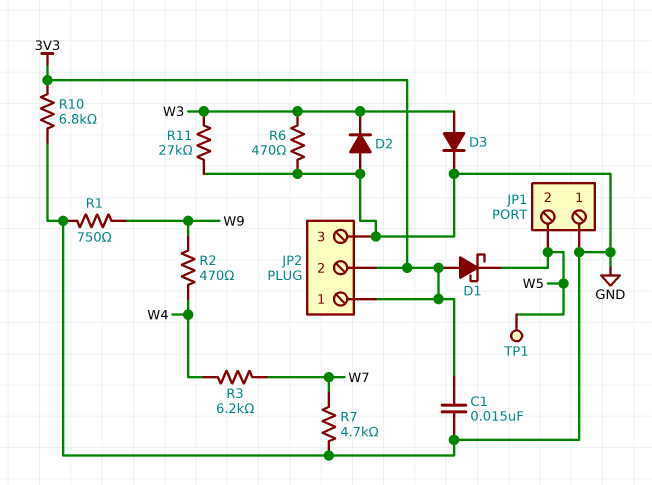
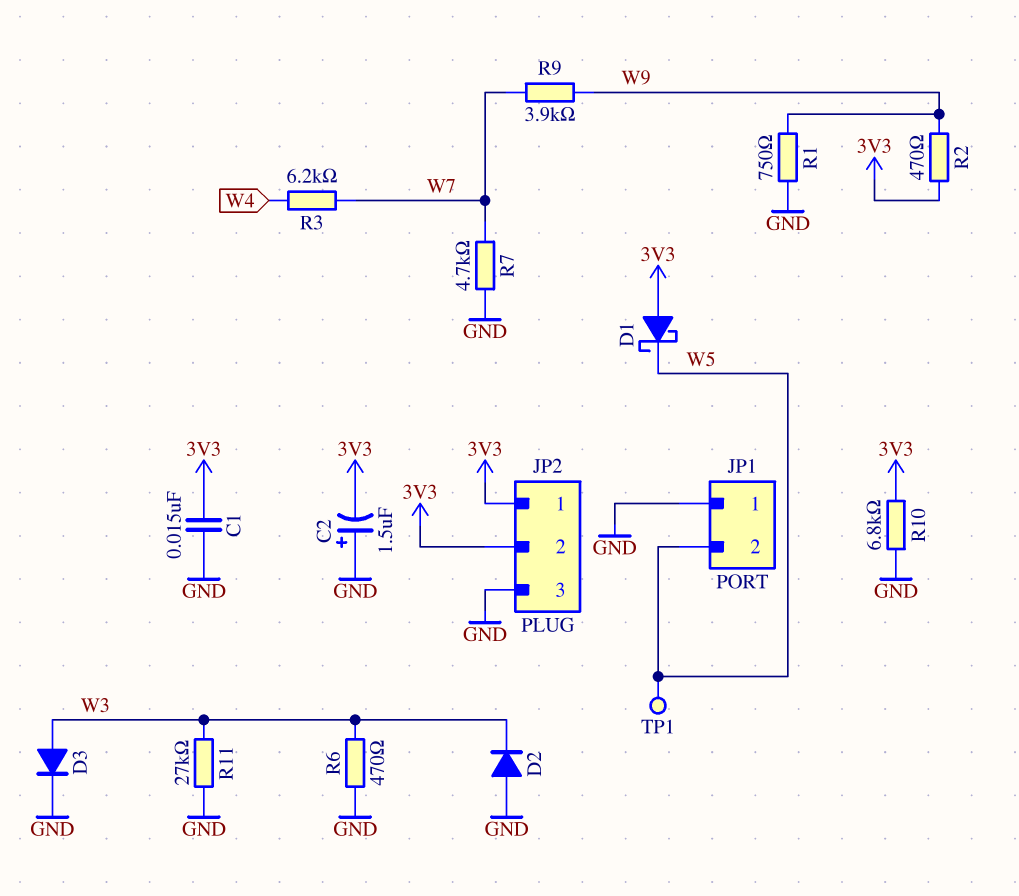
C2: none -> 1.5uF (plus GND, minus 3V3)
R2: 470 (W4, W9) -> 470 (3V3, W9)
R9: none -> 3.9k (W7, W9)

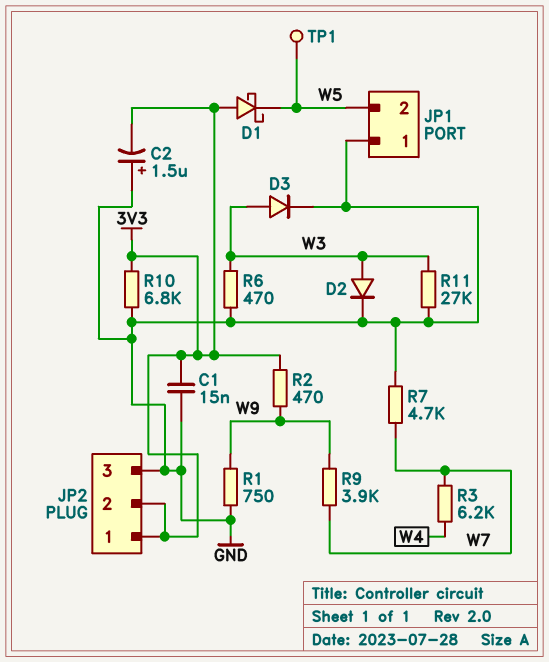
D2: diode (A GND, K W3) -> diode (A W3, K GND)

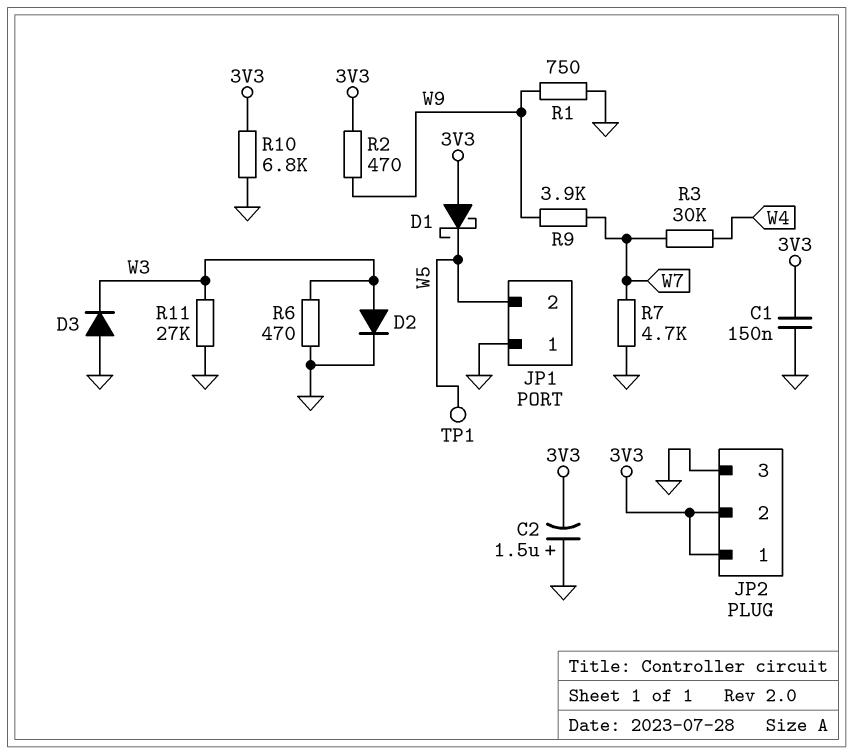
C1: 15nF (3V3, GND) -> 150nF (3V3, GND)
D3: diode (A W3, K GND) -> diode (A GND, K W3)
R3: 6.2k (W4, W7) -> 30k (W4, W7)

